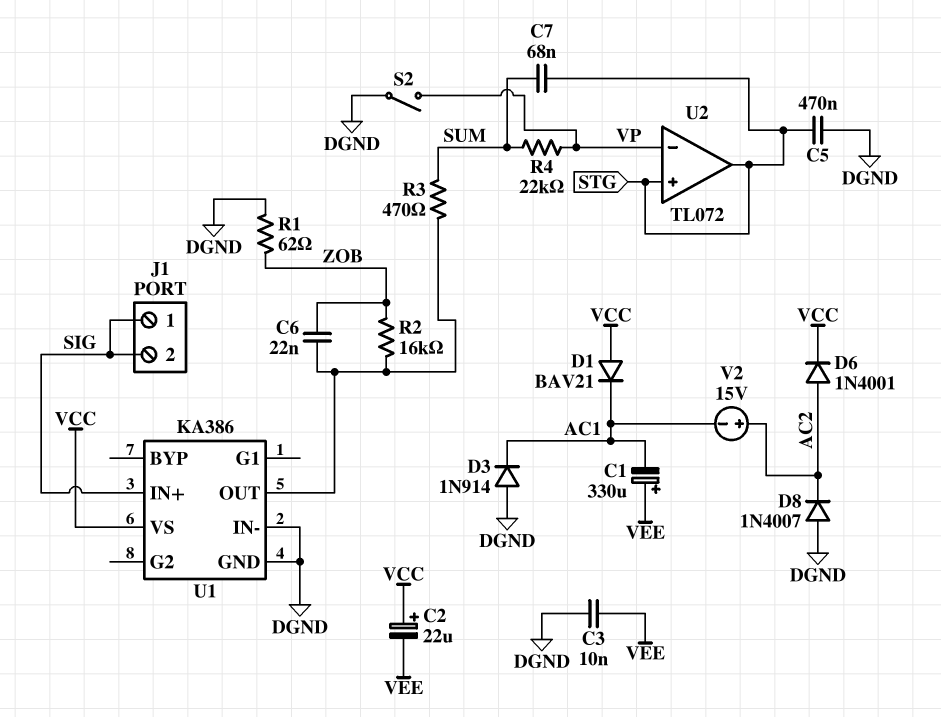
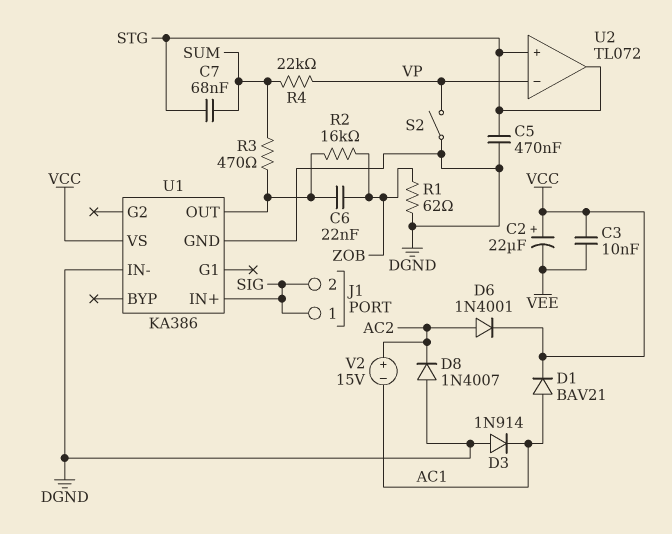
C1: 330uF (plus VEE, minus AC1) -> none
C3: 10nF (DGND, VEE) -> 10nF (VCC, VEE)
D1: diode BAV21 (A VCC, K AC1) -> diode BAV21 (A AC1, K VCC)

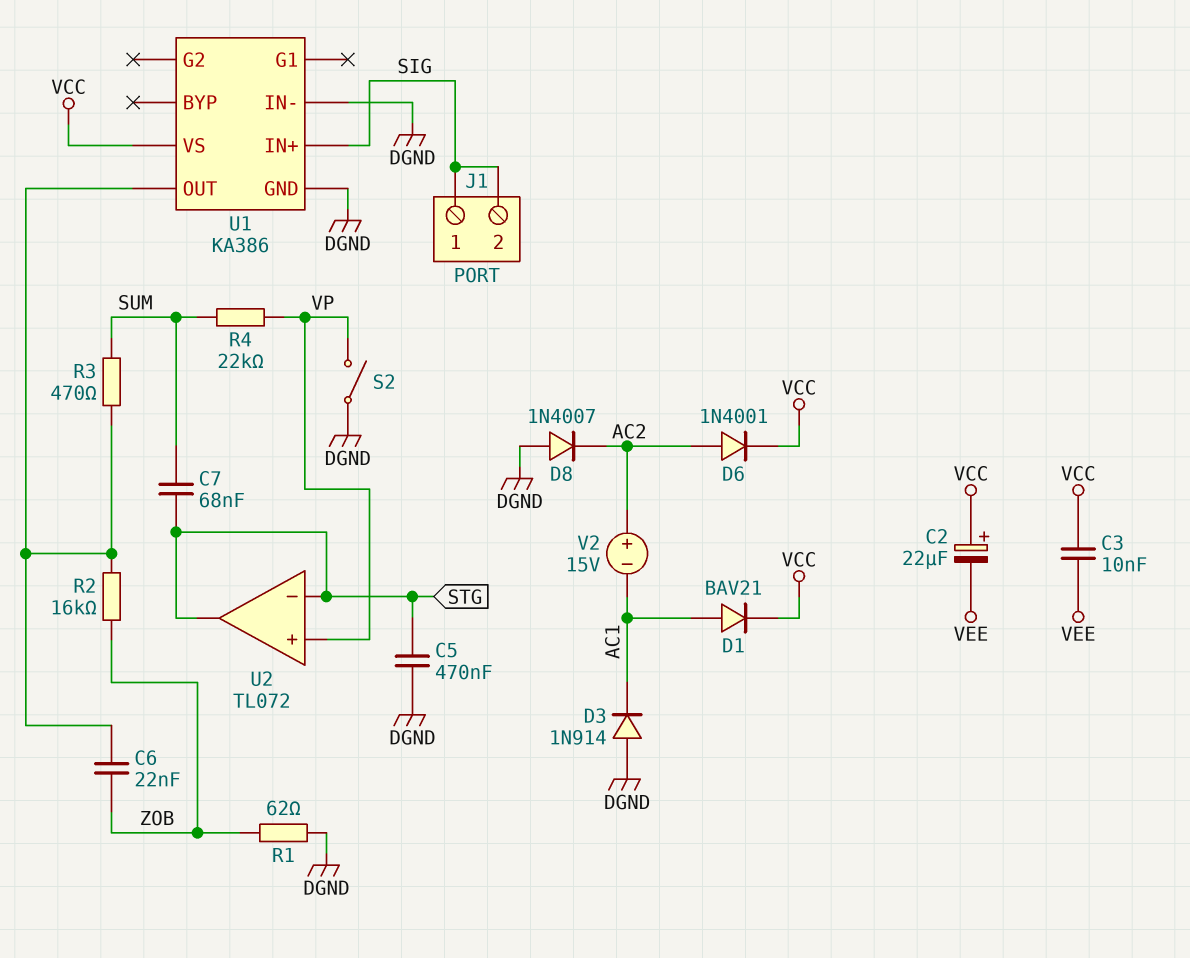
U2 pin in+: STG -> VP
U2 pin in-: VP -> STG

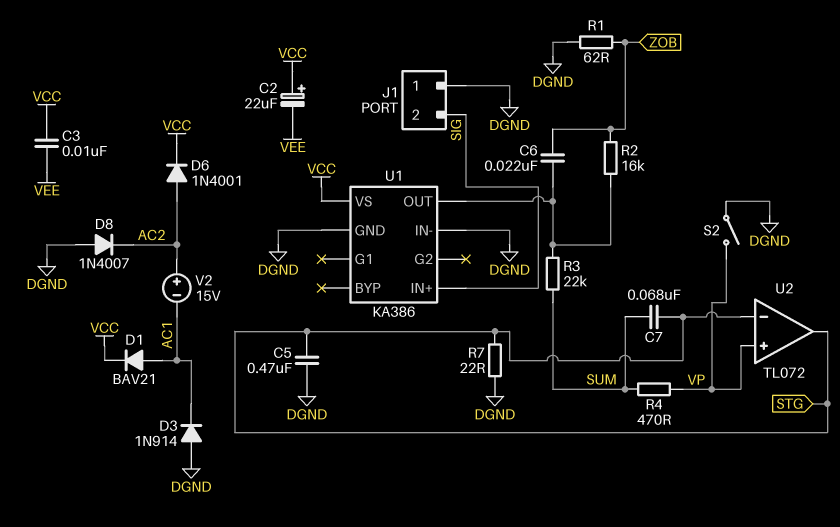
J1 pin 1: SIG -> DGND
R3: 470 (SUM, U1/OUT) -> 22k (SUM, U1/OUT)
R4: 22k (SUM, VP) -> 470 (SUM, VP)
R7: none -> 22 (DGND, STG)

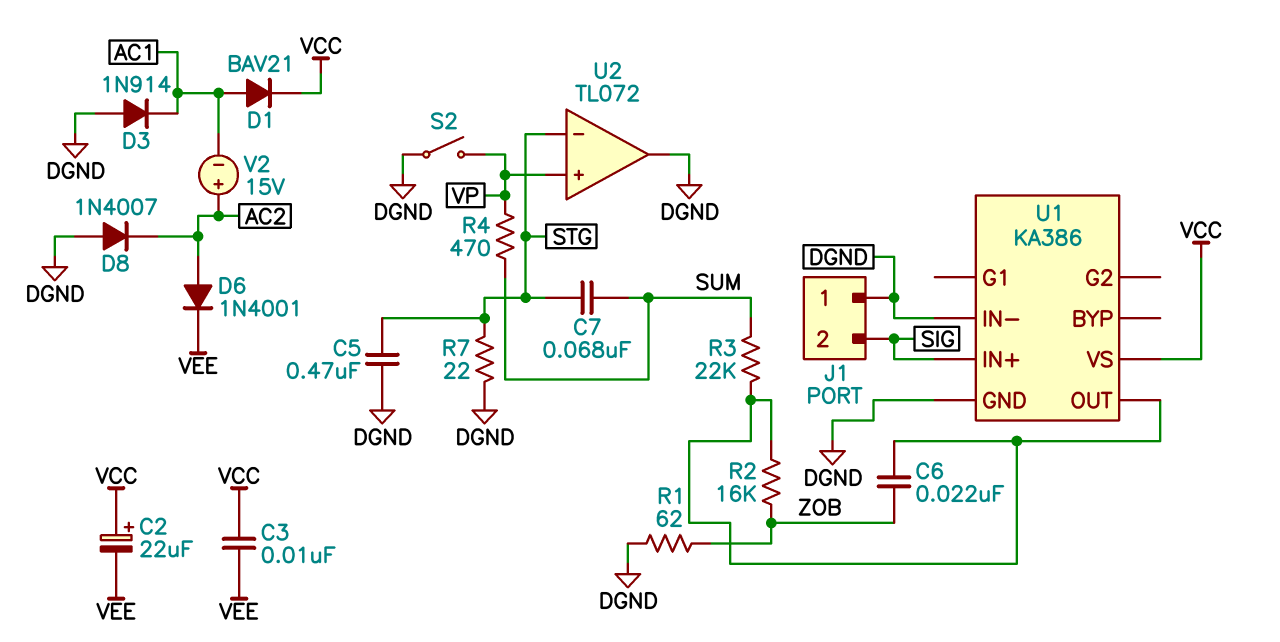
D6: diode 1N4001 (A AC2, K VCC) -> diode 1N4001 (A AC2, K VEE)
U2 pin out: STG -> DGND

